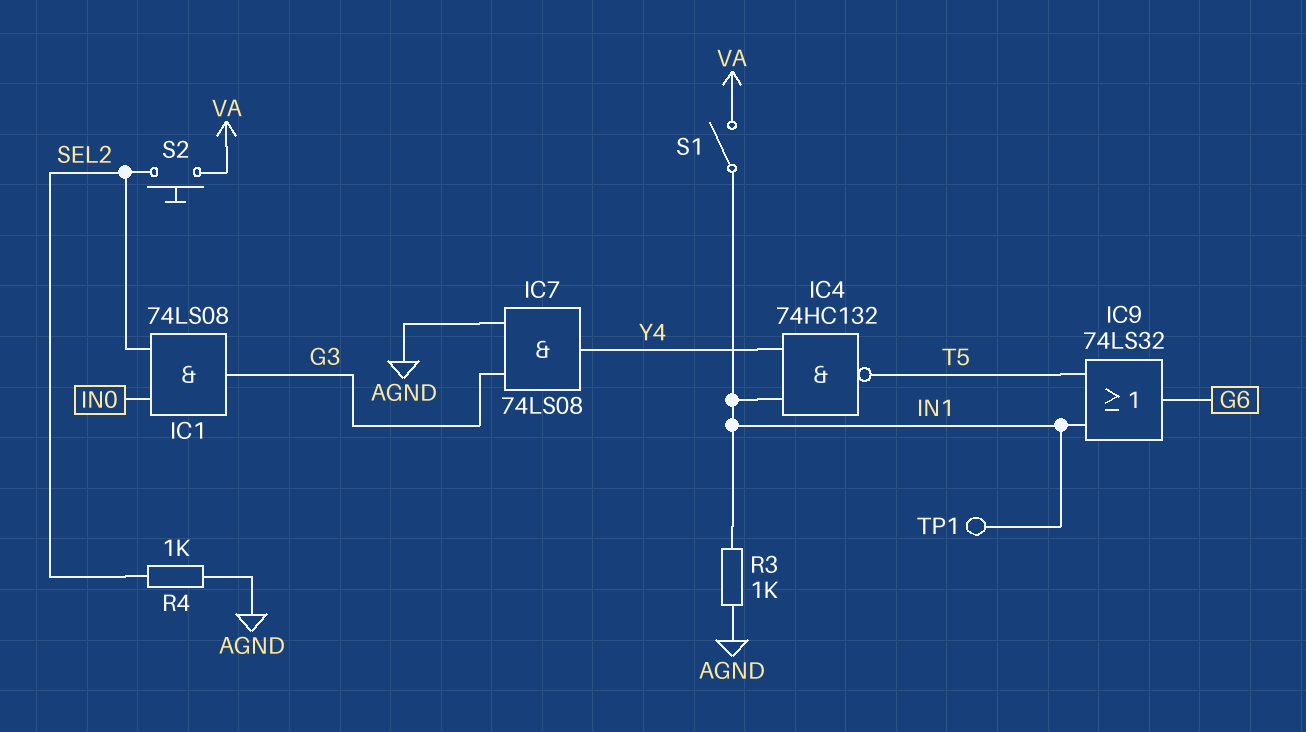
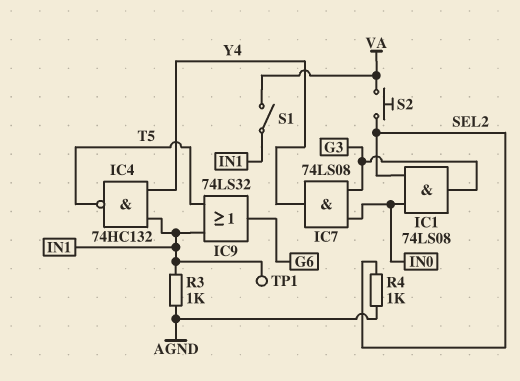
IC7: AND 74LS08 (in AGND, in G3, out Y4) -> AND 74LS08 (in G3, in IN0, out Y4)

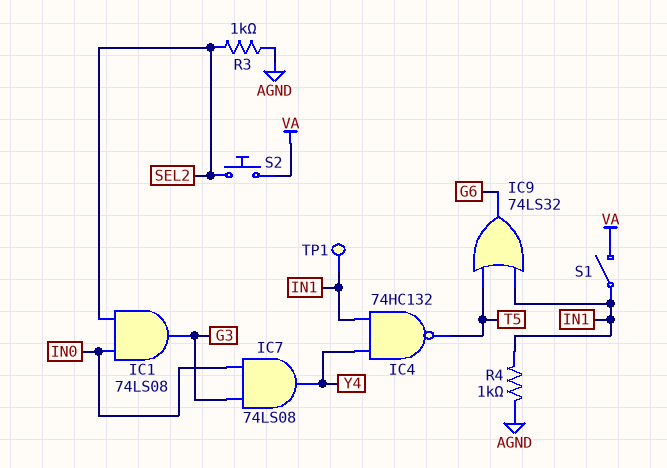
R3: 1k (AGND, IN1) -> 1k (AGND, SEL2)
R4: 1k (AGND, SEL2) -> 1k (AGND, IN1)

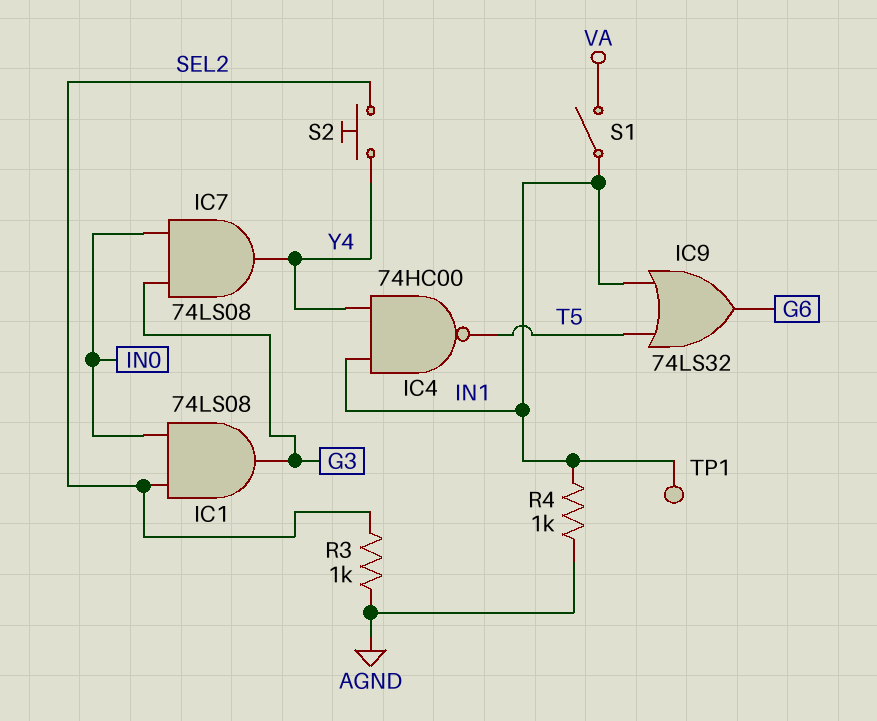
IC4: NAND 74HC132 (in IN1, in Y4, out T5) -> NAND 74HC00 (in IN1, in Y4, out T5)
S2: button (SEL2, VA) -> button (SEL2, Y4)

